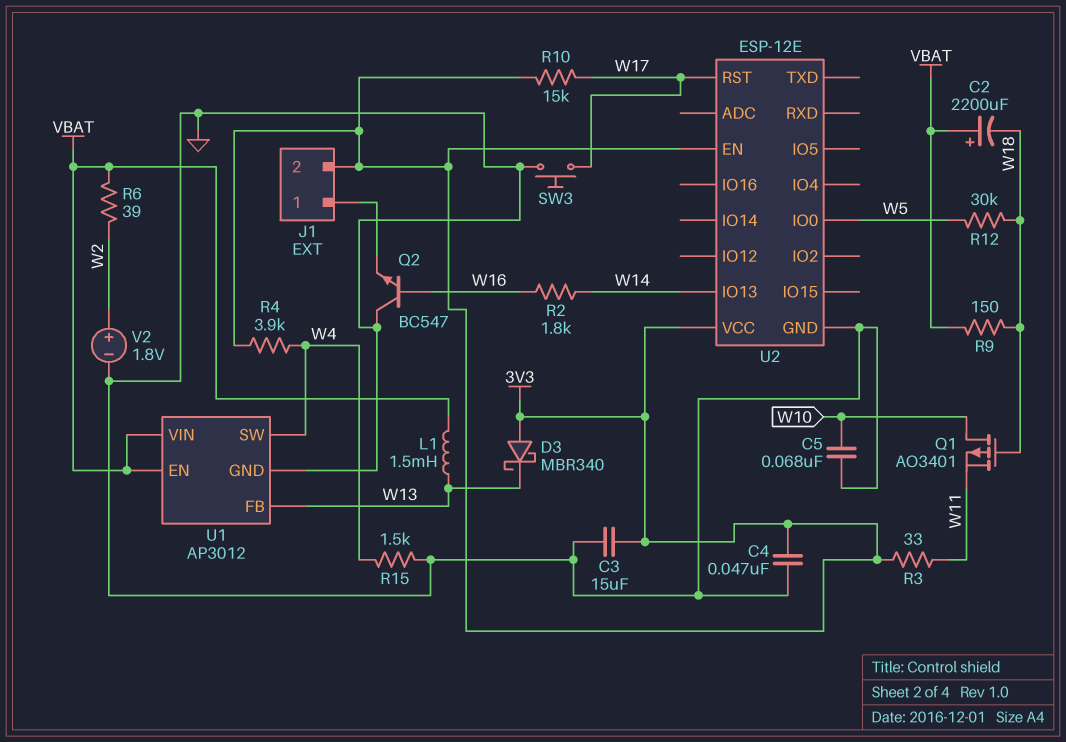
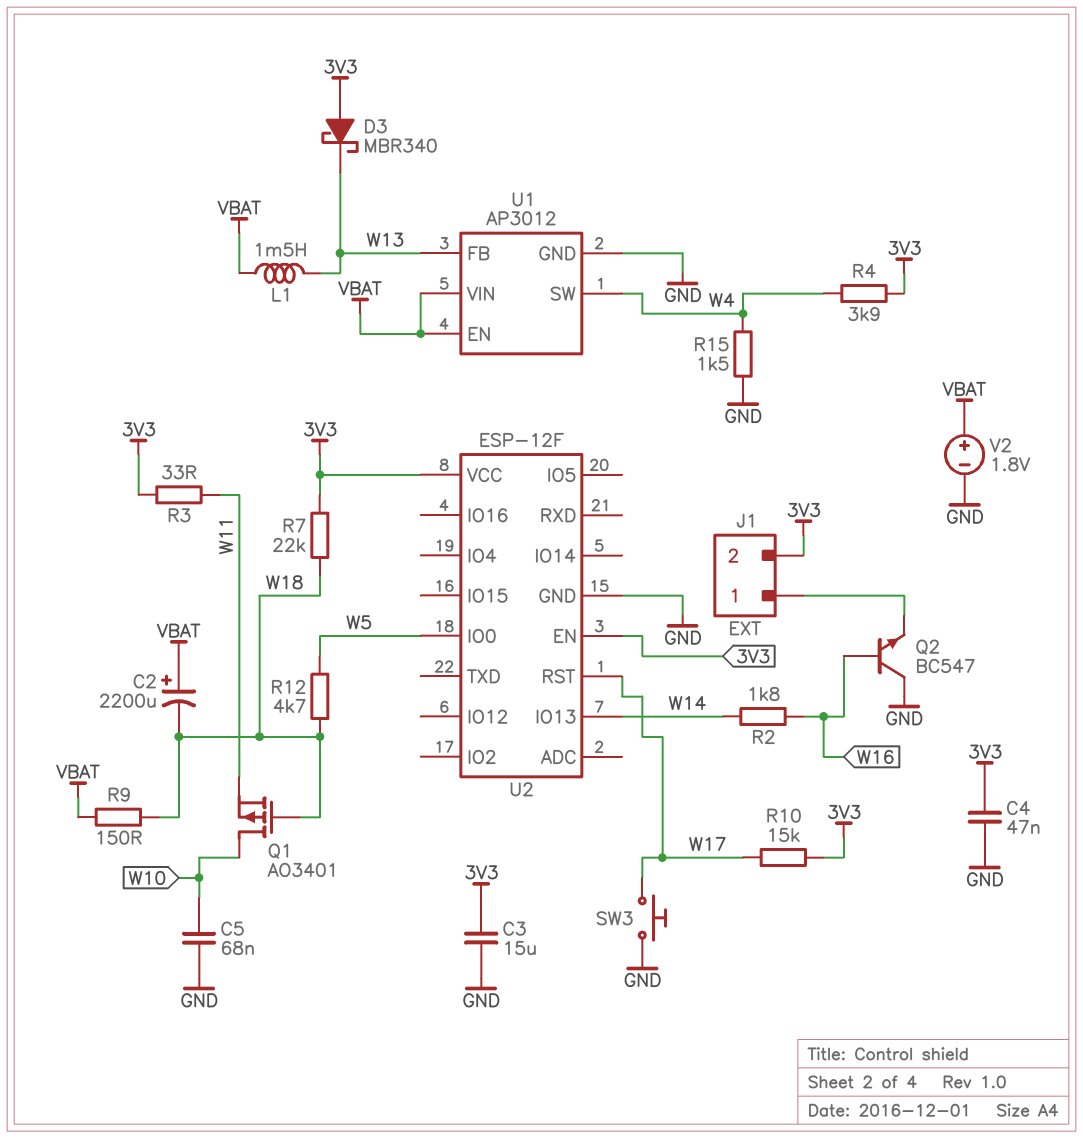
R6: 39 (VBAT, W2) -> none
R7: none -> 22k (3V3, W18)
R12: 30k (W5, W18) -> 4.7k (W5, W18)
U2: ESP-12E -> ESP-12F
V2: 1.8V (plus W2, minus GND) -> 1.8V (plus VBAT, minus GND)

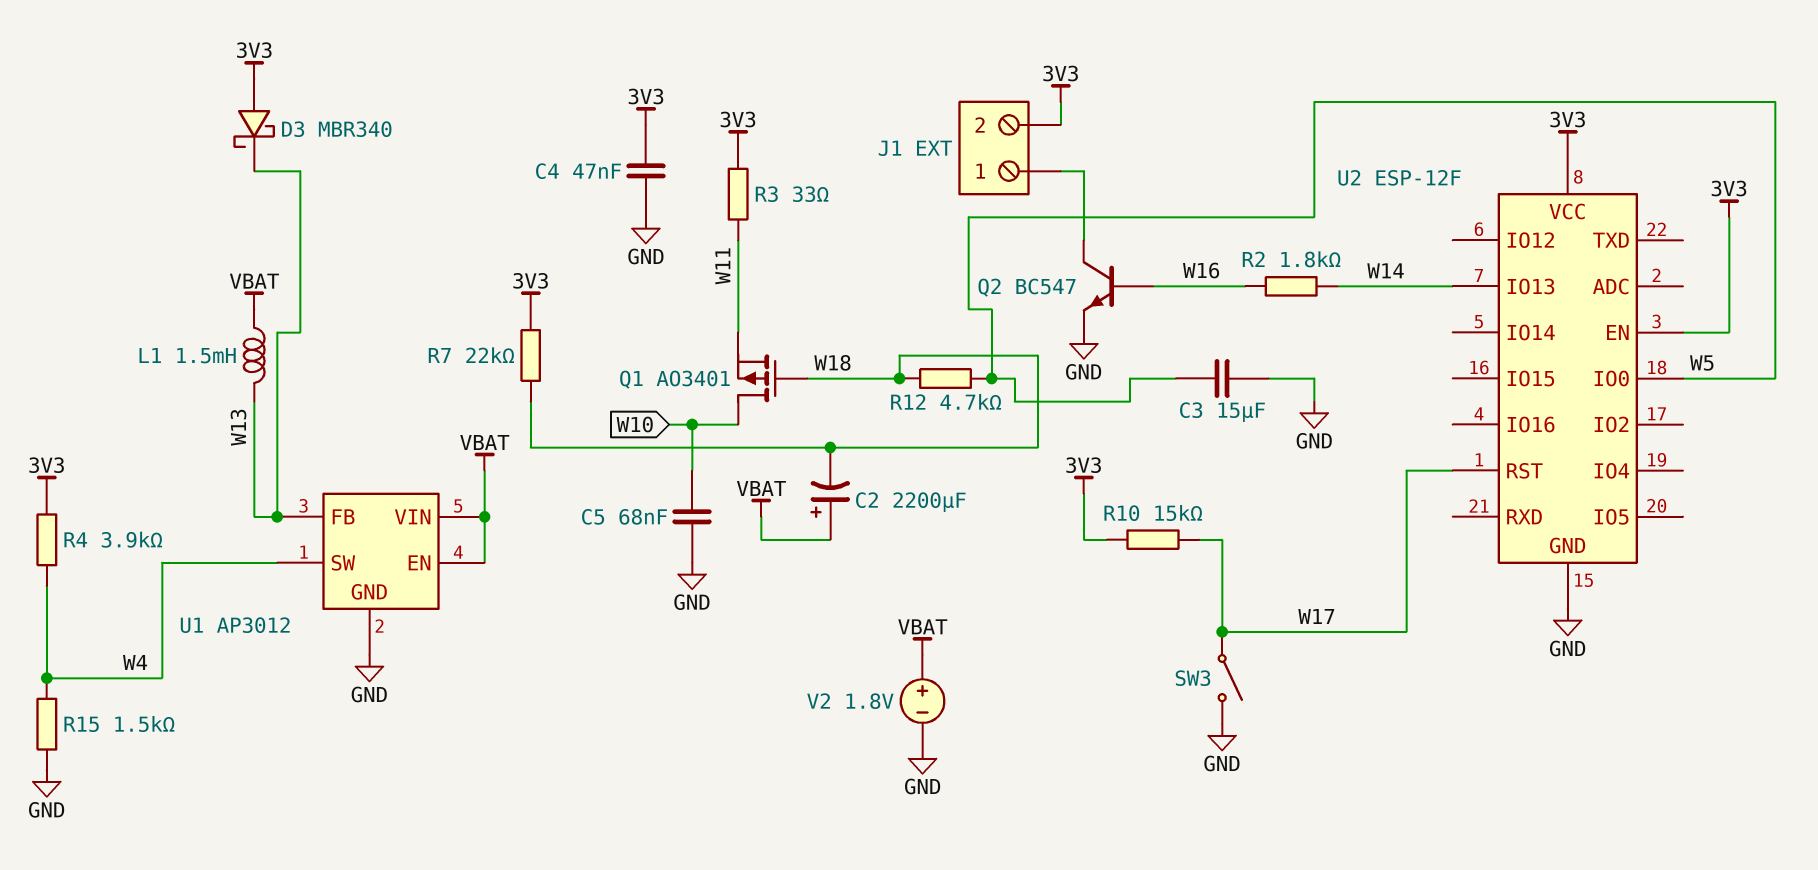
C3: 15uF (3V3, GND) -> 15uF (GND, W5)
Q2: NPN BC547 (B W16, C GND, E J1/1) -> NPN BC547 (B W16, C J1/1, E GND)
R9: 150 (VBAT, W18) -> none
SW3: button (GND, W17) -> switch (GND, W17)

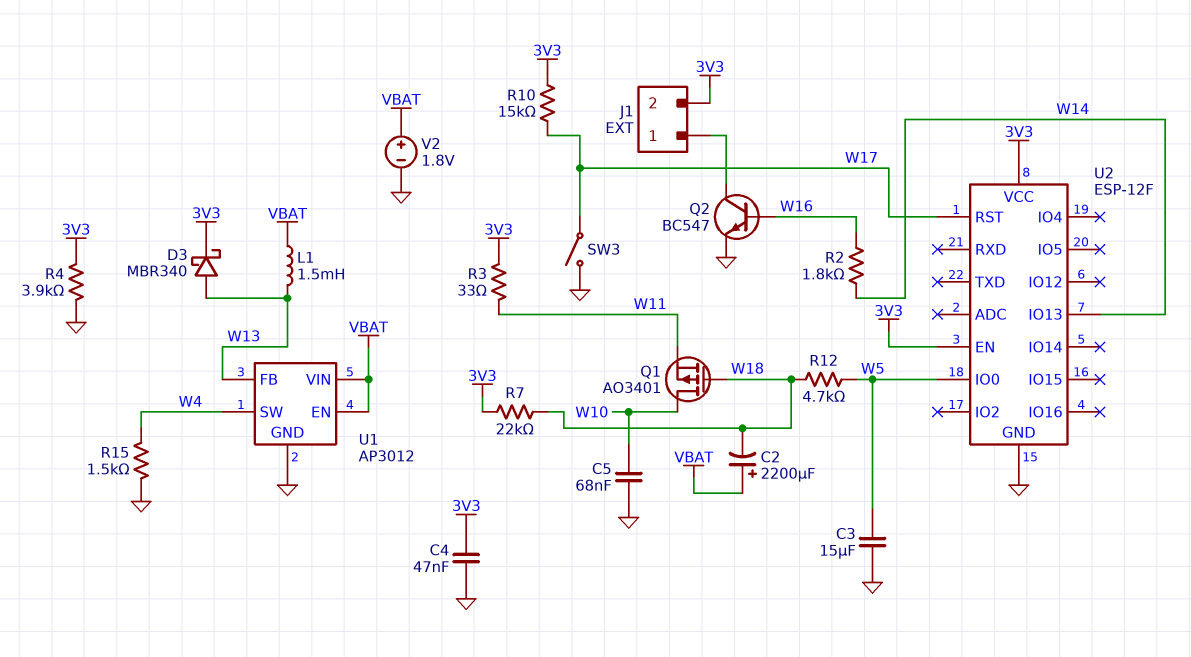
D3: schottky MBR340 (A 3V3, K W13) -> schottky MBR340 (A W13, K 3V3)
R4: 3.9k (3V3, W4) -> 3.9k (3V3, GND)

